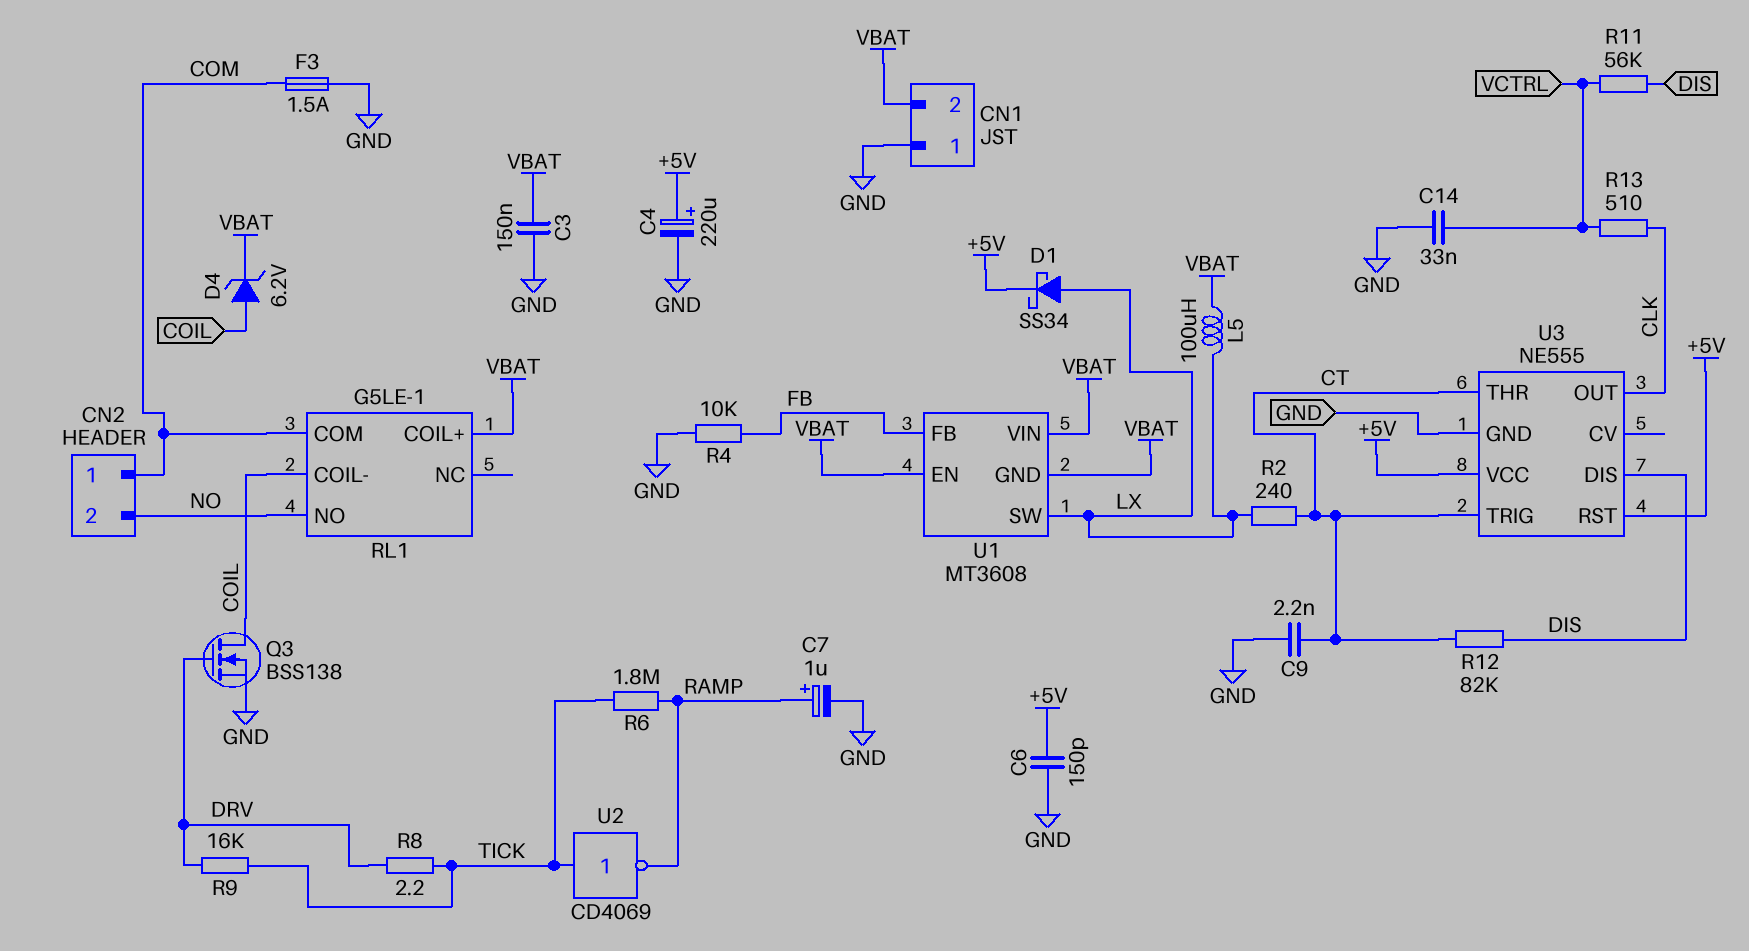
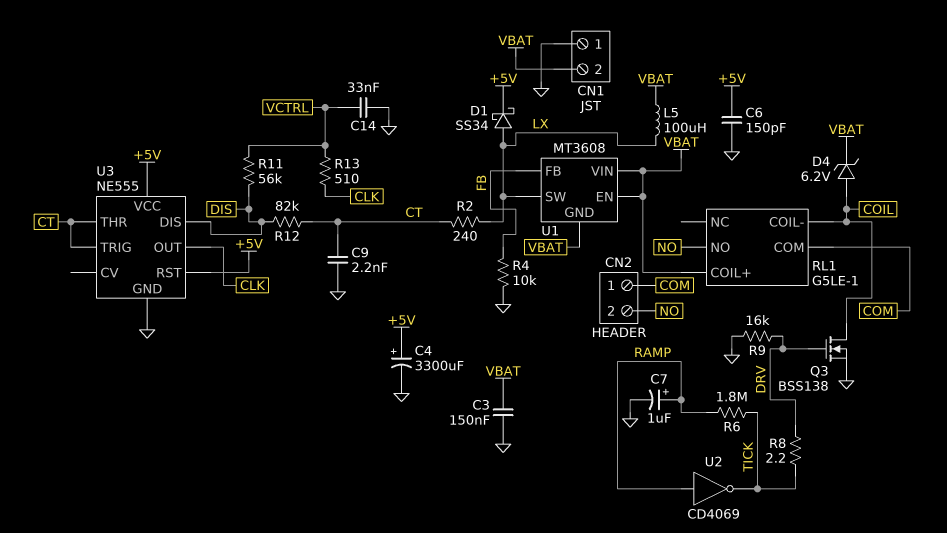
C4: 220uF (plus +5V, minus GND) -> 3300uF (plus +5V, minus GND)
F3: 1.5A (COM, GND) -> none
R9: 16k (DRV, TICK) -> 16k (DRV, GND)
U2: NOT CD4069 (in TICK, out RAMP) -> NOT CD4069 (in RAMP, out TICK)

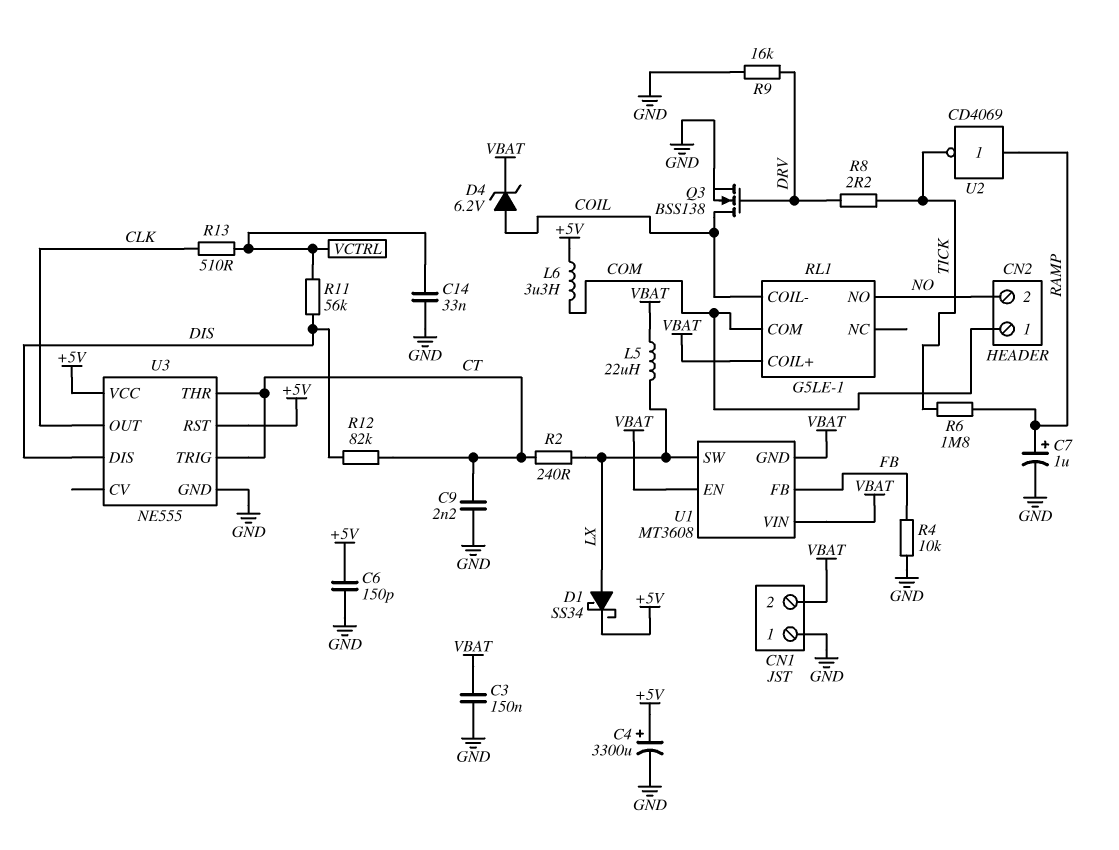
L5: 100uH (LX, VBAT) -> 22uH (LX, VBAT)
L6: none -> 3.3uH (+5V, COM)

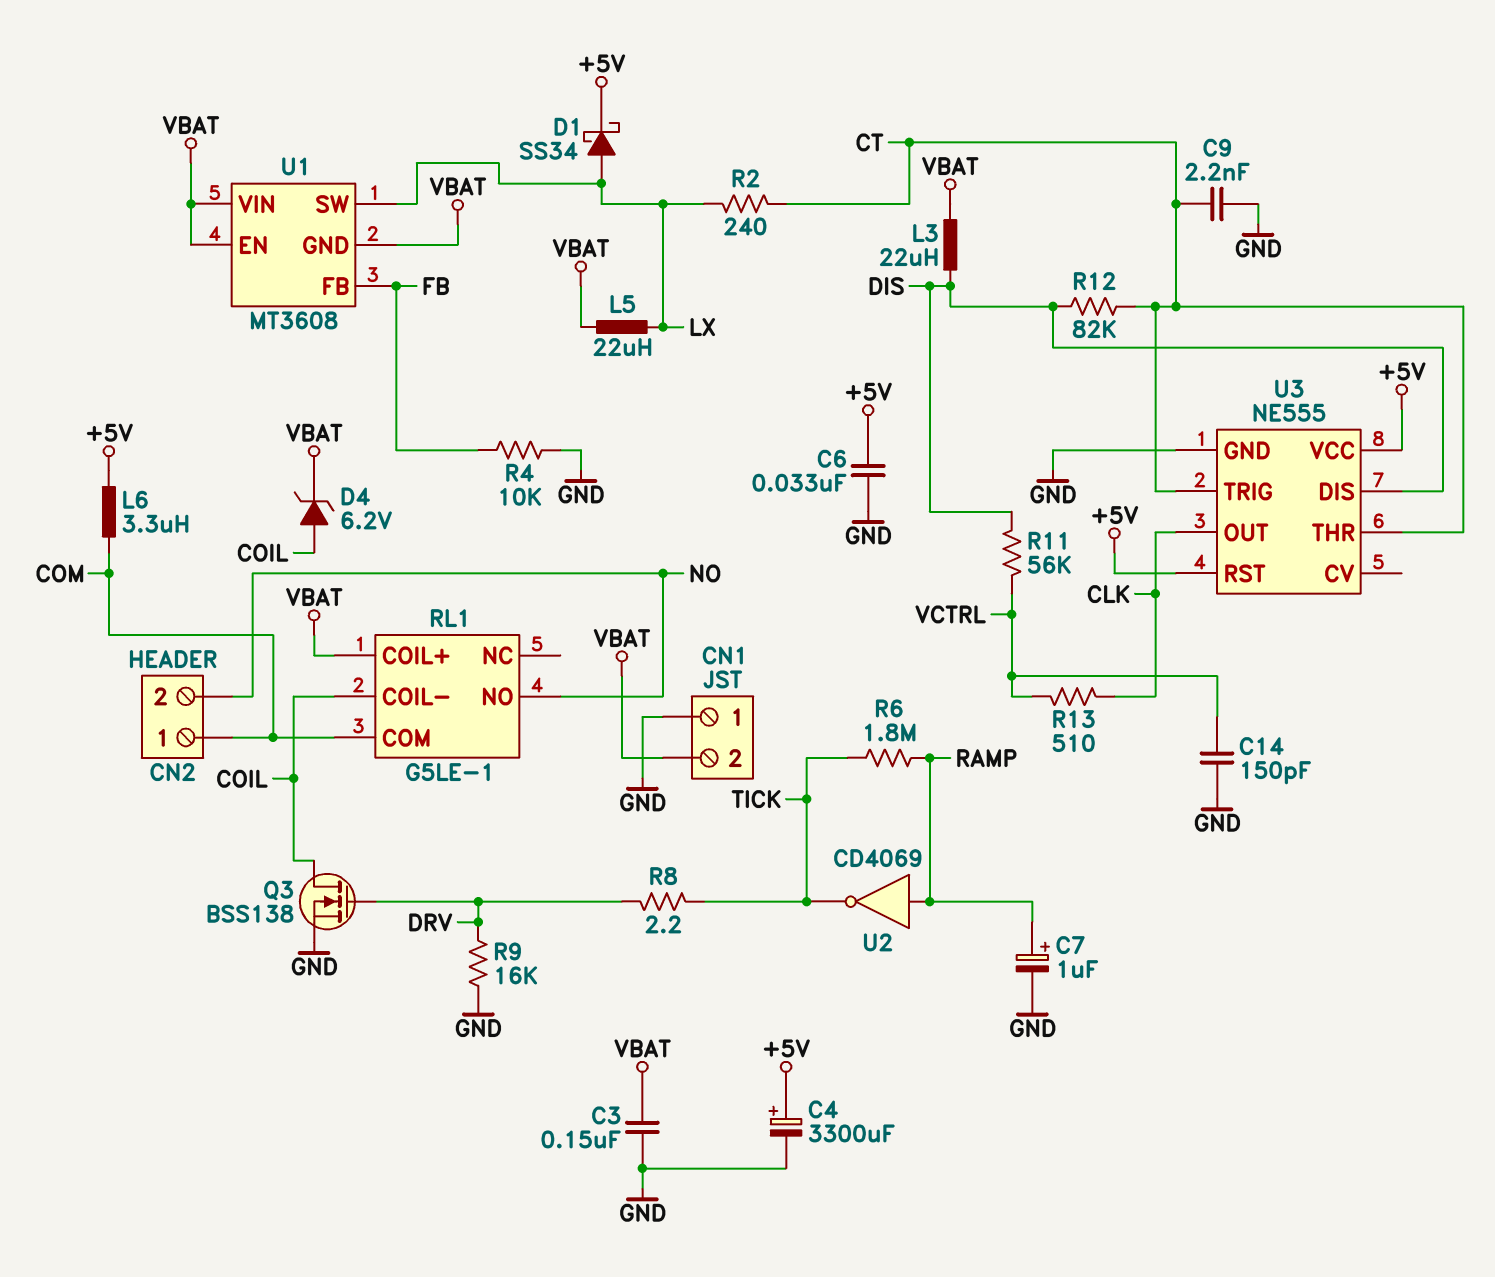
C6: 150pF (+5V, GND) -> 33nF (+5V, GND)
C14: 33nF (GND, VCTRL) -> 150pF (GND, VCTRL)
L3: none -> 22uH (DIS, VBAT)

